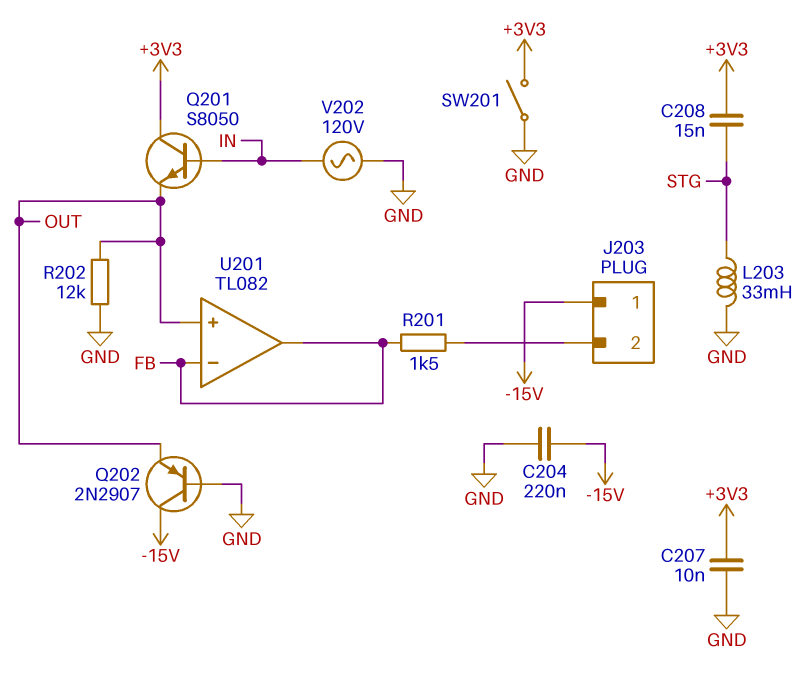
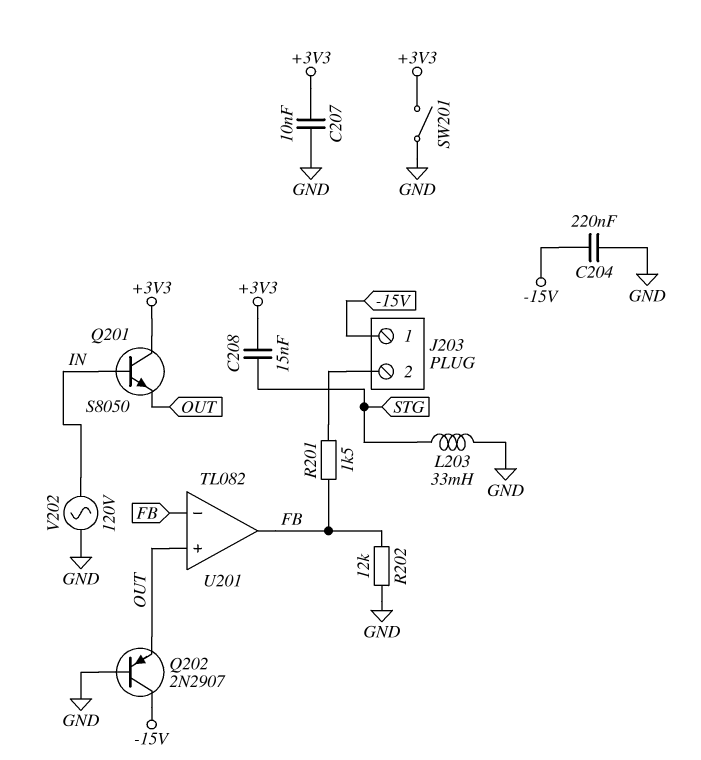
R202: 12k (GND, OUT) -> 12k (FB, GND)

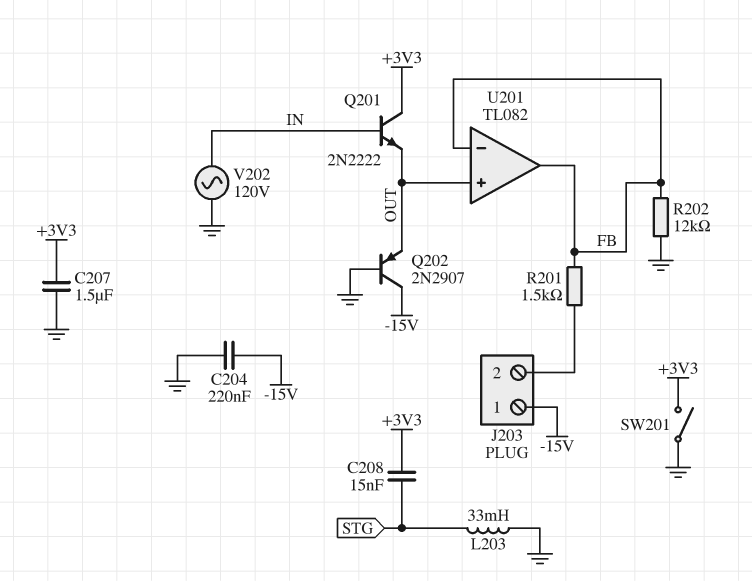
C207: 10nF (+3V3, GND) -> 1.5uF (+3V3, GND)
Q201: NPN S8050 (B IN, C +3V3, E OUT) -> NPN 2N2222 (B IN, C +3V3, E OUT)

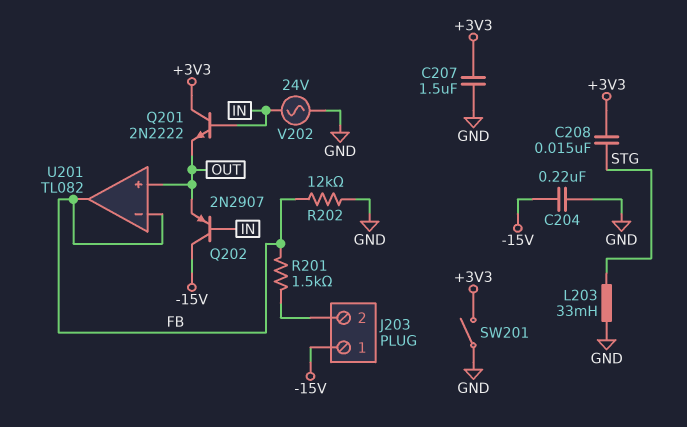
Q202: PNP 2N2907 (B GND, C -15V, E OUT) -> PNP 2N2907 (B IN, C -15V, E OUT)
V202: AC 120V (GND, IN) -> AC 24V (GND, IN)

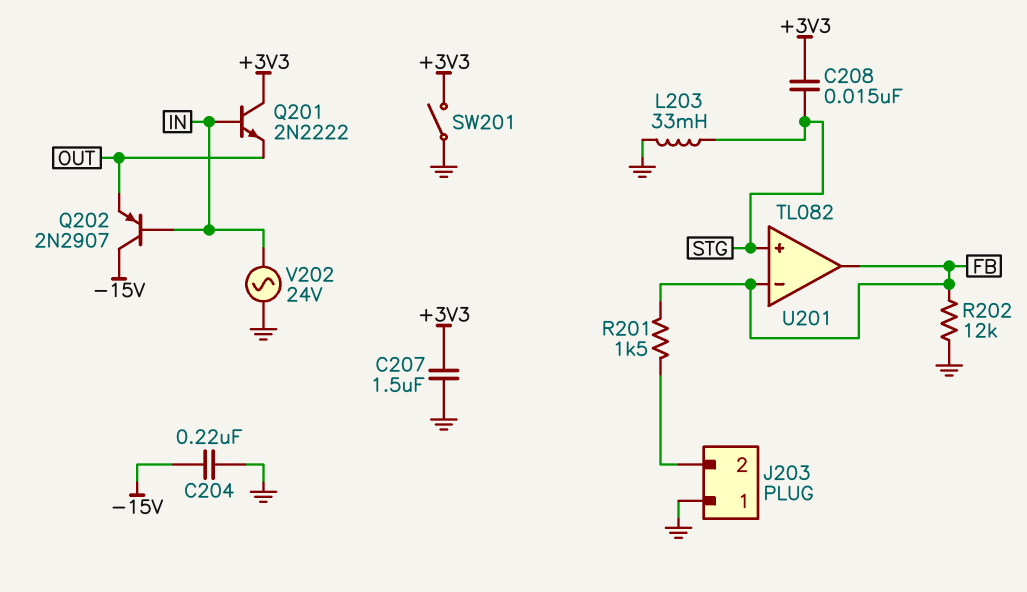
J203 pin 1: -15V -> GND
U201 pin in+: OUT -> STG

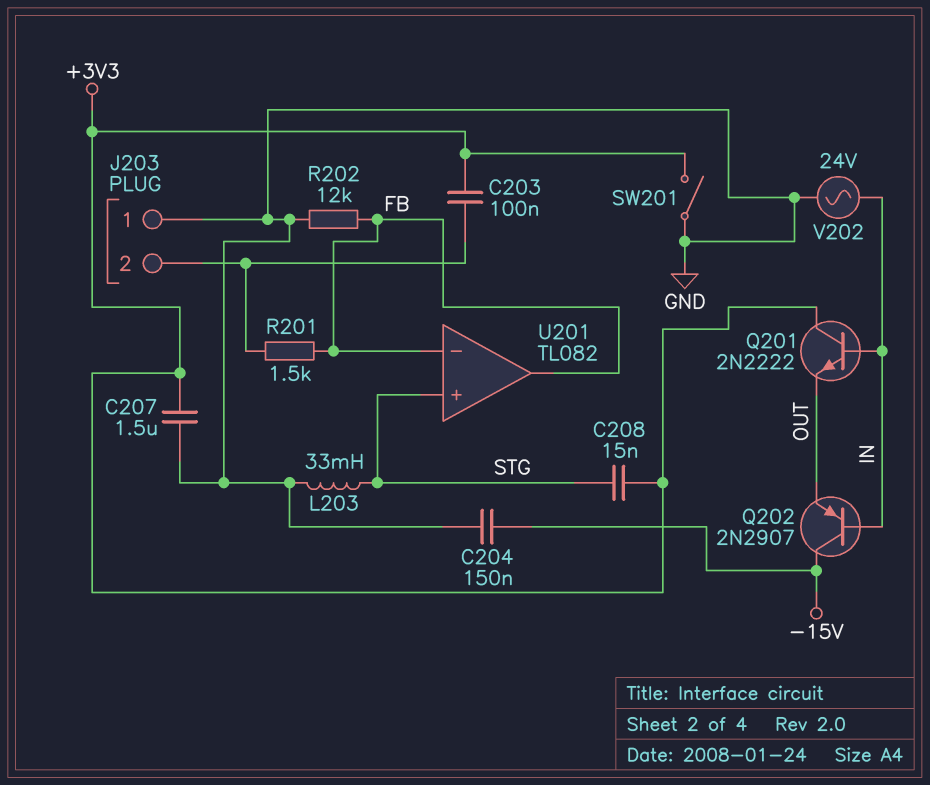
C203: none -> 100nF (+3V3, J203/2)
C204: 220nF (-15V, GND) -> 150nF (-15V, GND)

